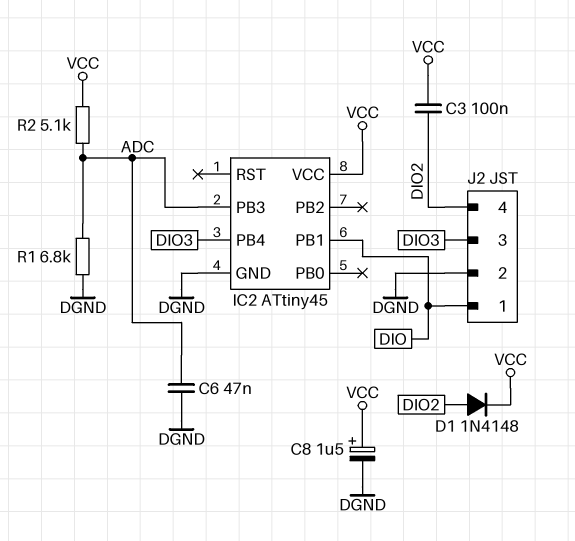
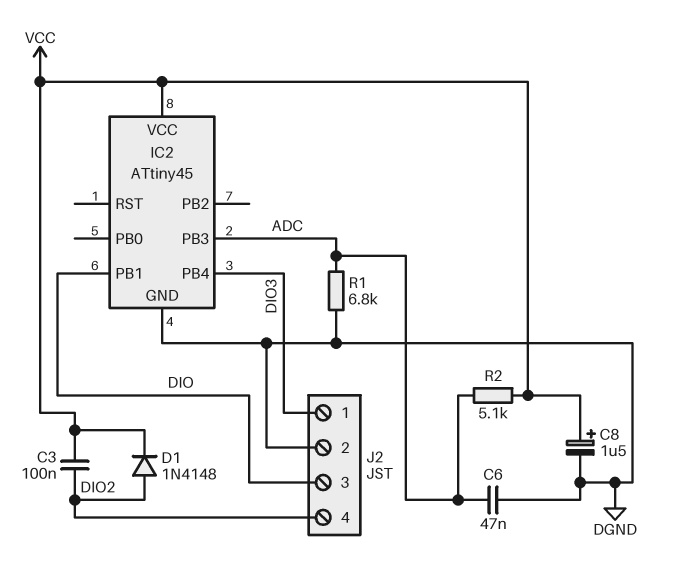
J2 pin 1: DIO -> DIO3
J2 pin 3: DIO3 -> DIO

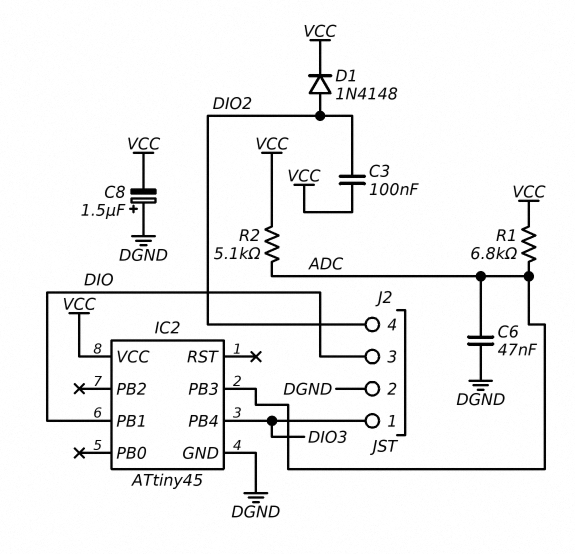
C8: 1.5uF (plus VCC, minus DGND) -> 1.5uF (plus DGND, minus VCC)
R1: 6.8k (ADC, DGND) -> 6.8k (ADC, VCC)

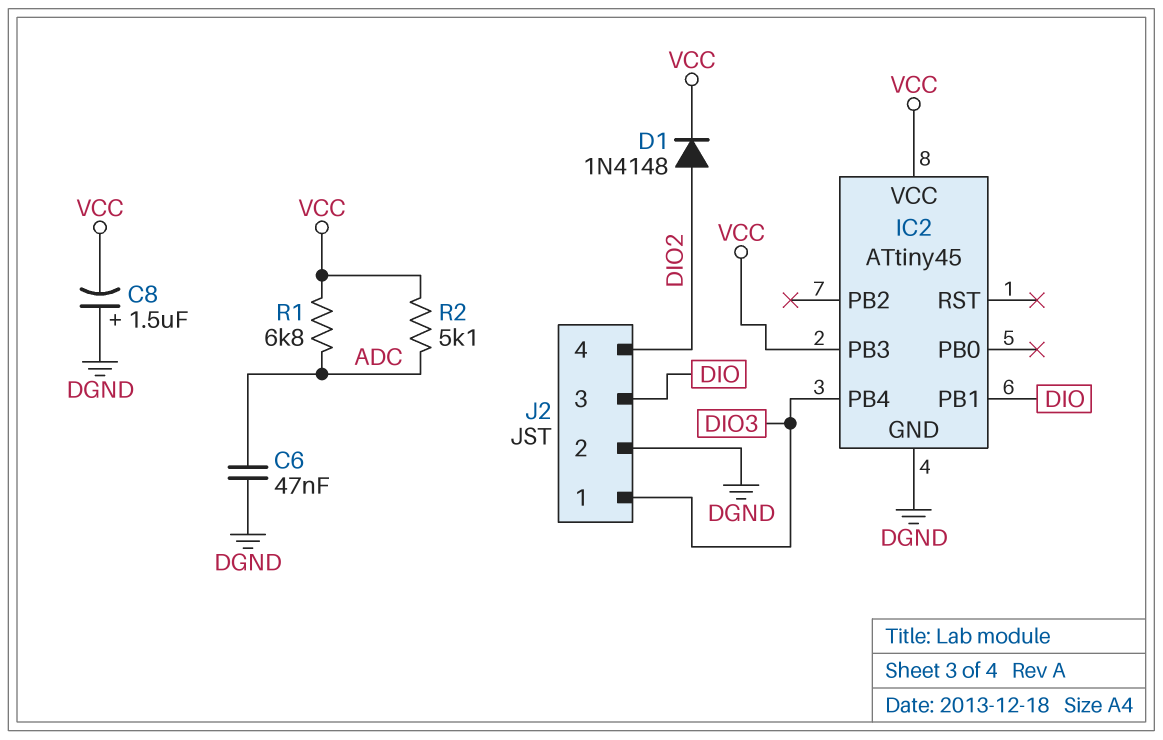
C3: 100nF (DIO2, VCC) -> none
IC2 pin PB3: ADC -> VCC

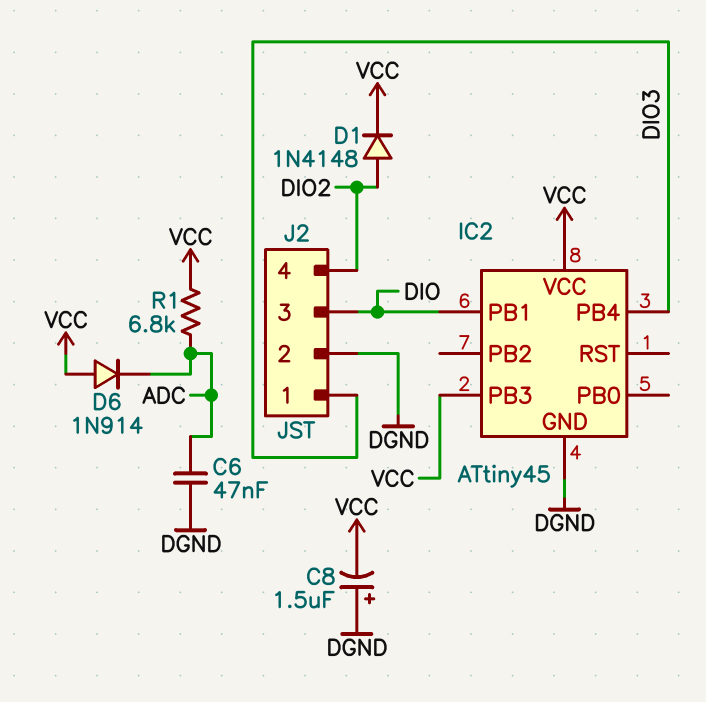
D6: none -> diode 1N914 (A VCC, K ADC)
R2: 5.1k (ADC, VCC) -> none

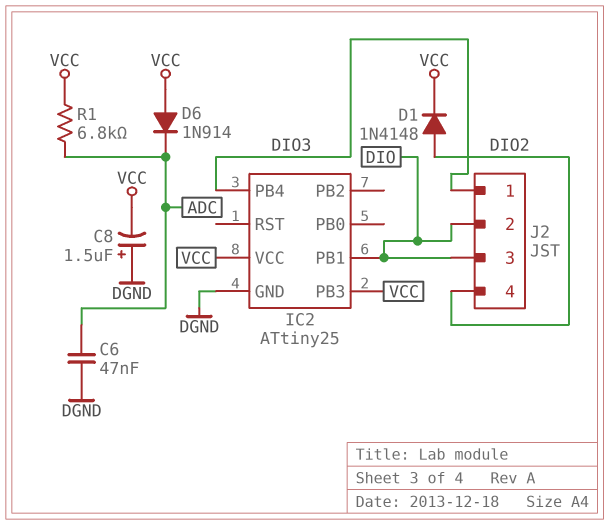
IC2: ATtiny45 -> ATtiny25
J2 pin 2: DGND -> DIO

